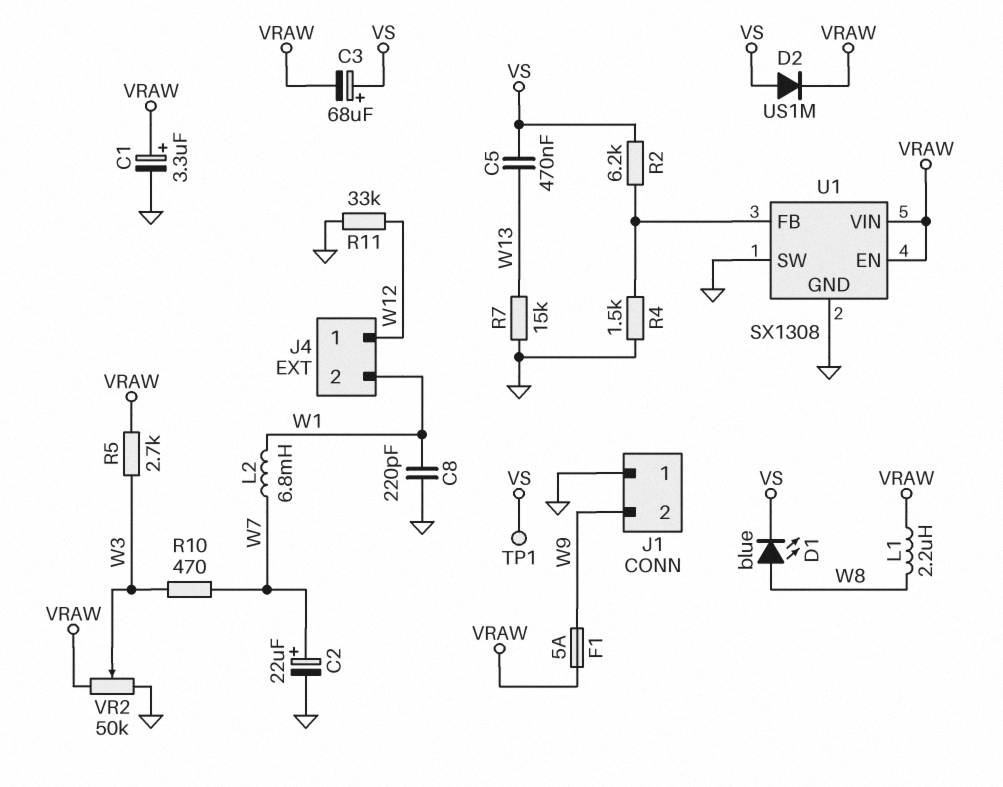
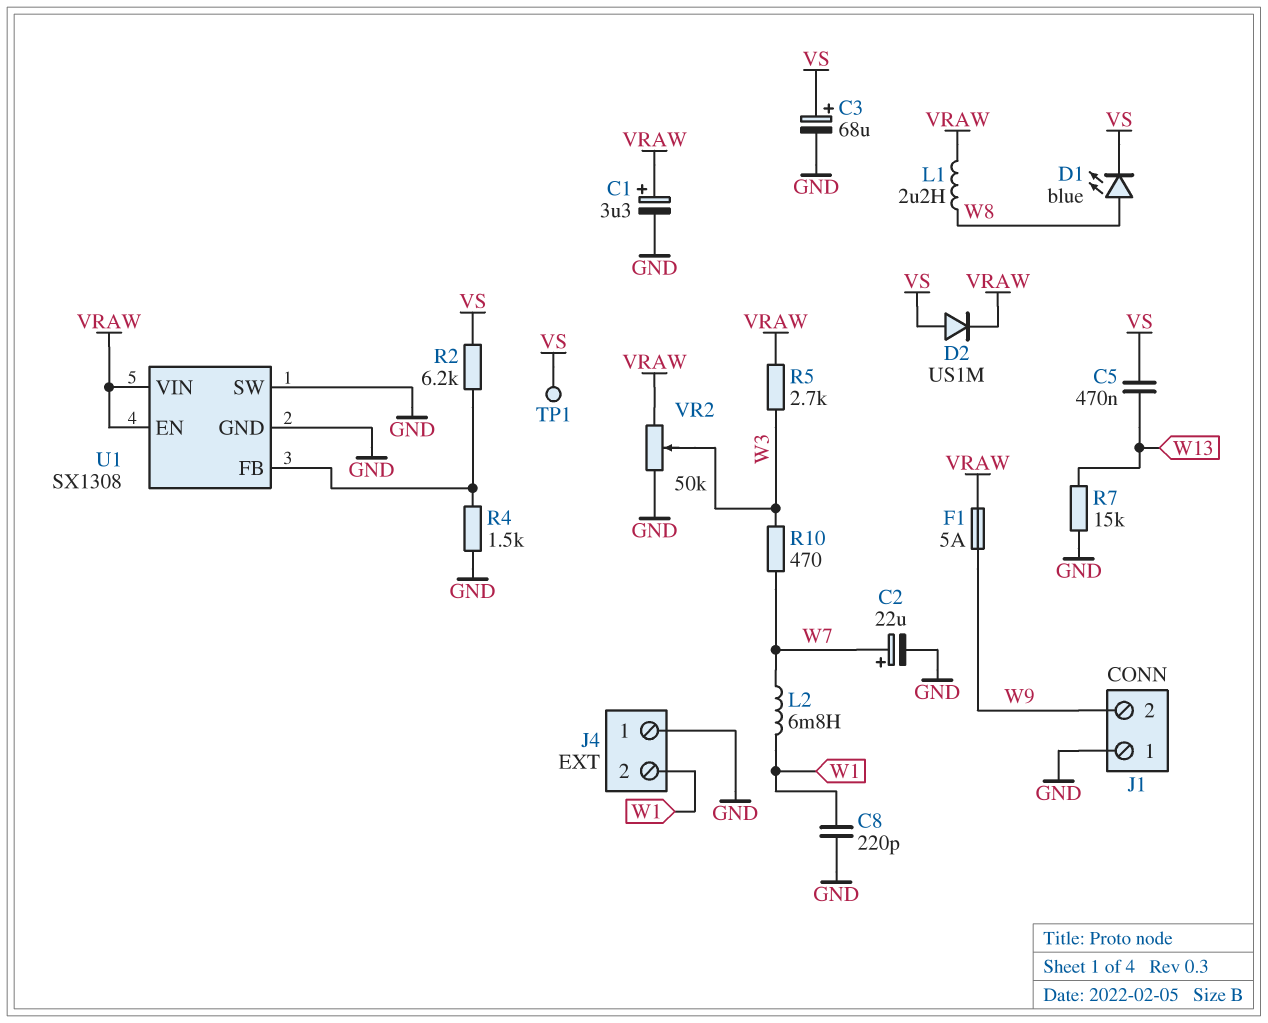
C3: 68uF (plus VS, minus VRAW) -> 68uF (plus VS, minus GND)
J4 pin 1: W12 -> GND
R11: 33k (GND, W12) -> none

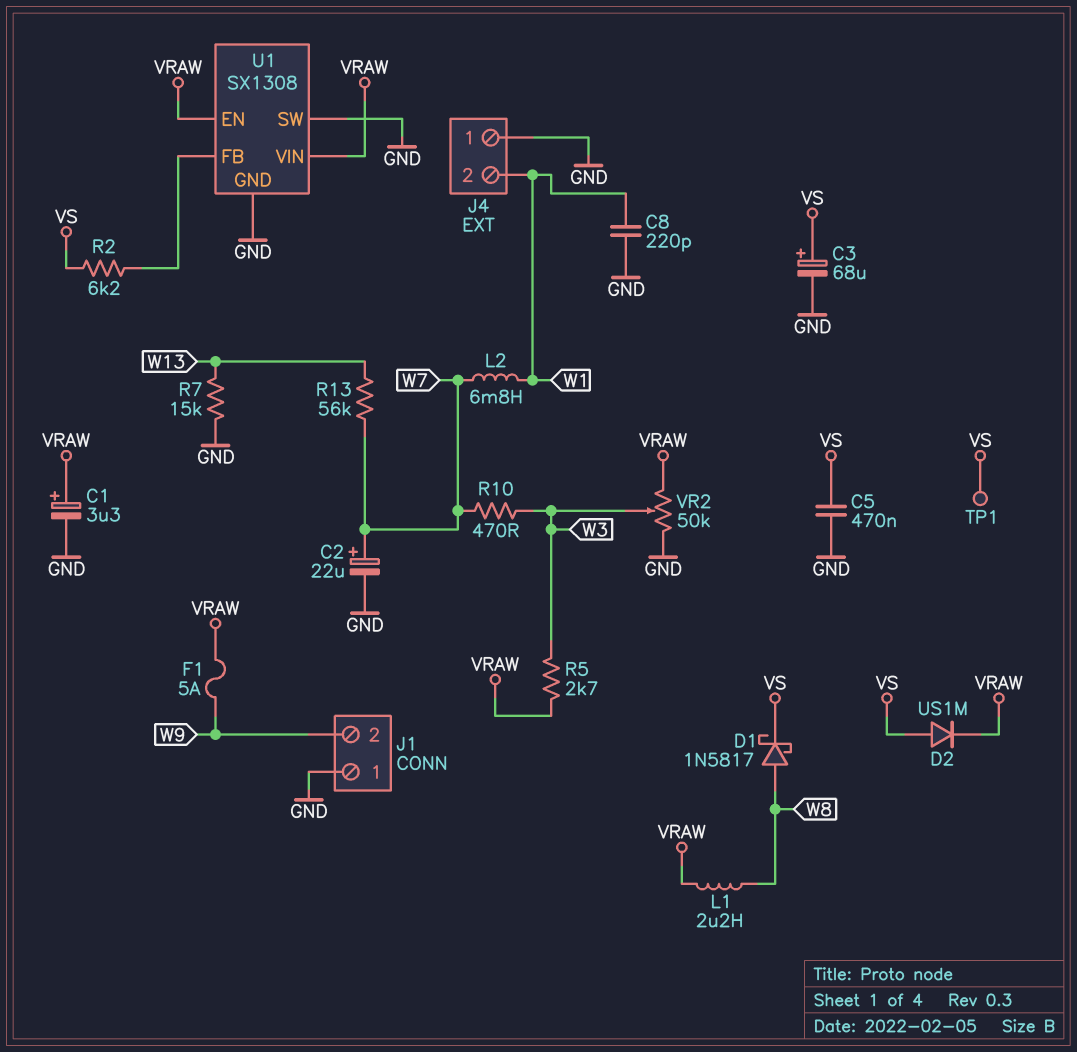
C5: 470nF (VS, W13) -> 470nF (GND, VS)
D1: LED blue (A W8, K VS) -> schottky 1N5817 (A W8, K VS)
R4: 1.5k (GND, U1/FB) -> none
R13: none -> 56k (W7, W13)

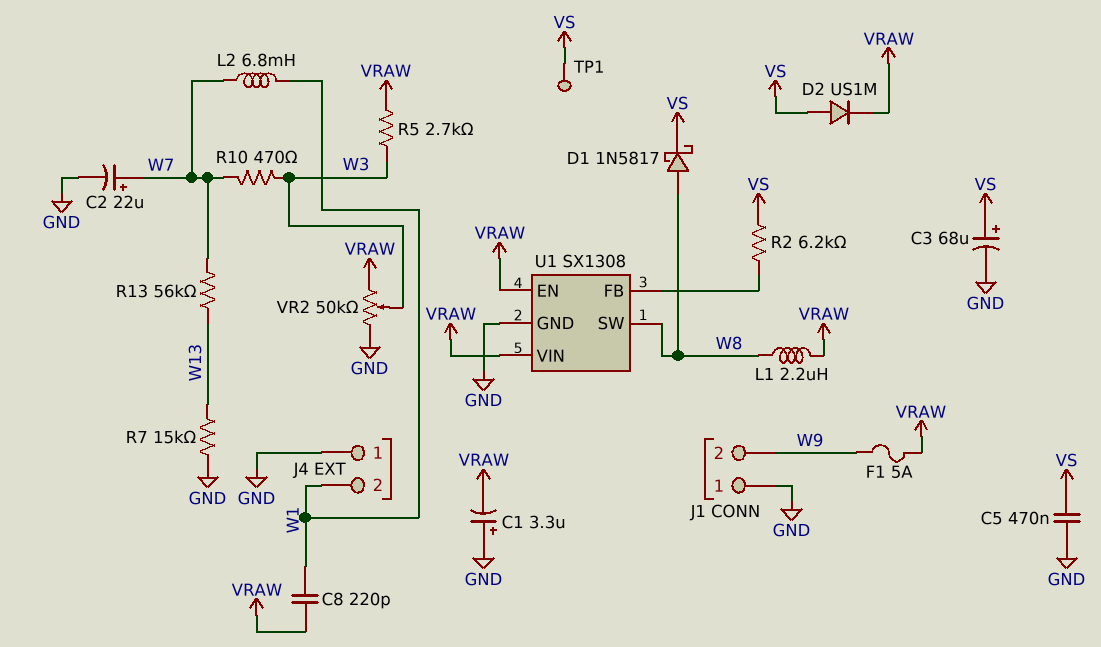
C1: 3.3uF (plus VRAW, minus GND) -> 3.3uF (plus GND, minus VRAW)
C8: 220pF (GND, W1) -> 220pF (VRAW, W1)
U1 pin SW: GND -> W8

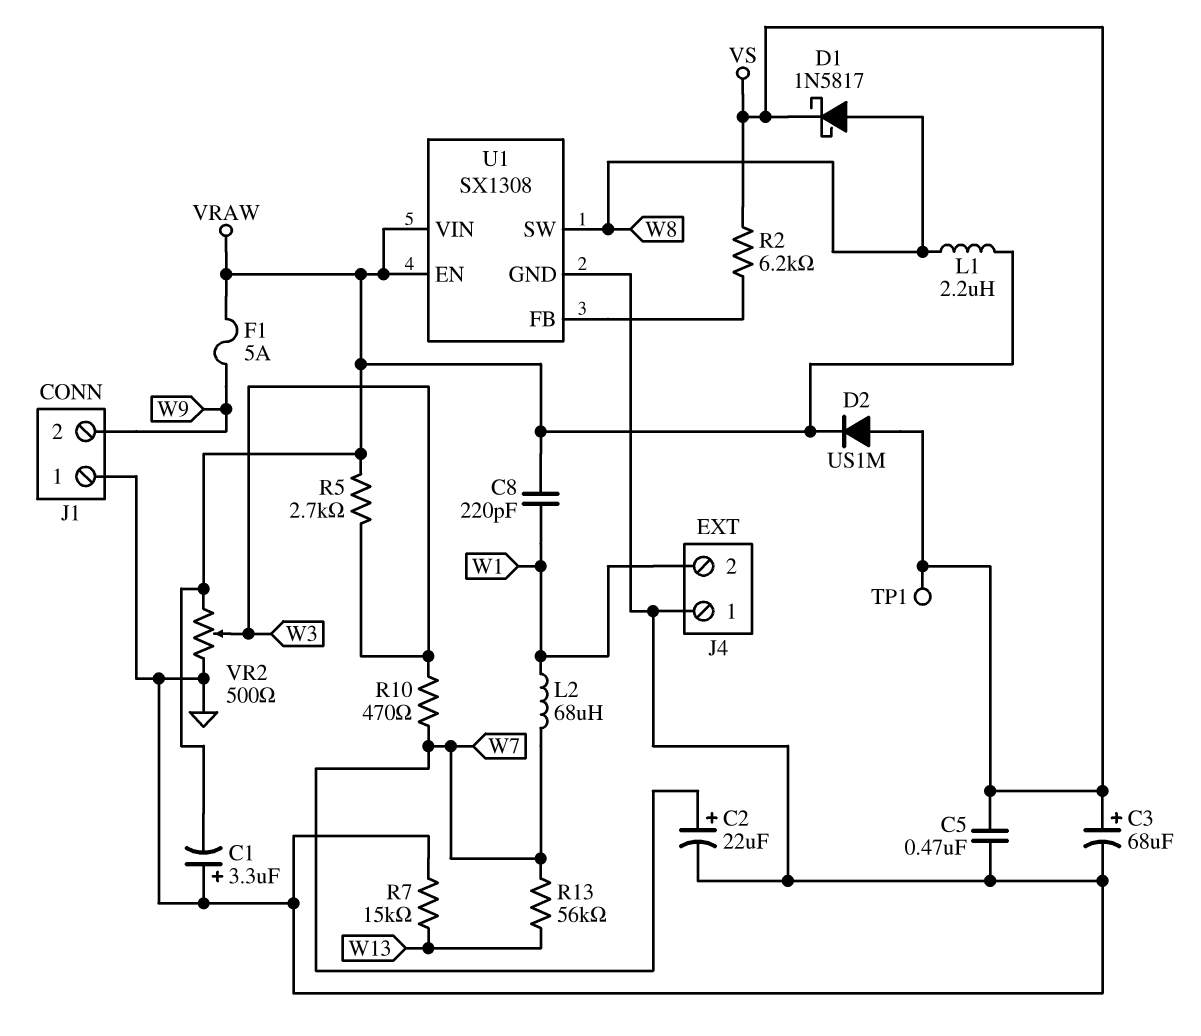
L2: 6.8mH (W1, W7) -> 68uH (W1, W7)
VR2: 50k (GND, VRAW, wiper W3) -> 500 (GND, VRAW, wiper W3)

